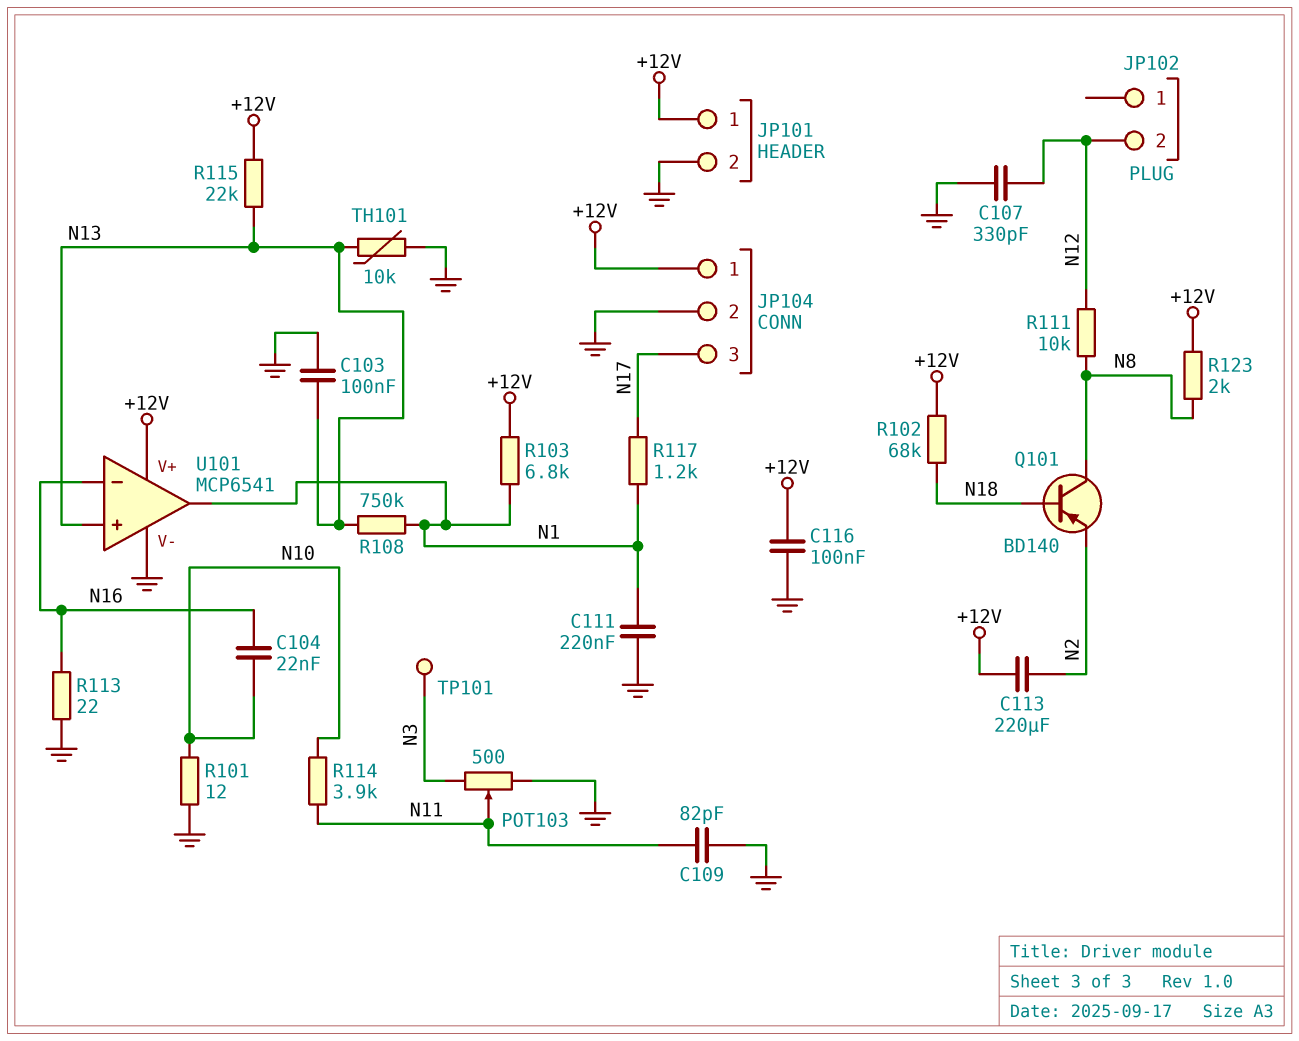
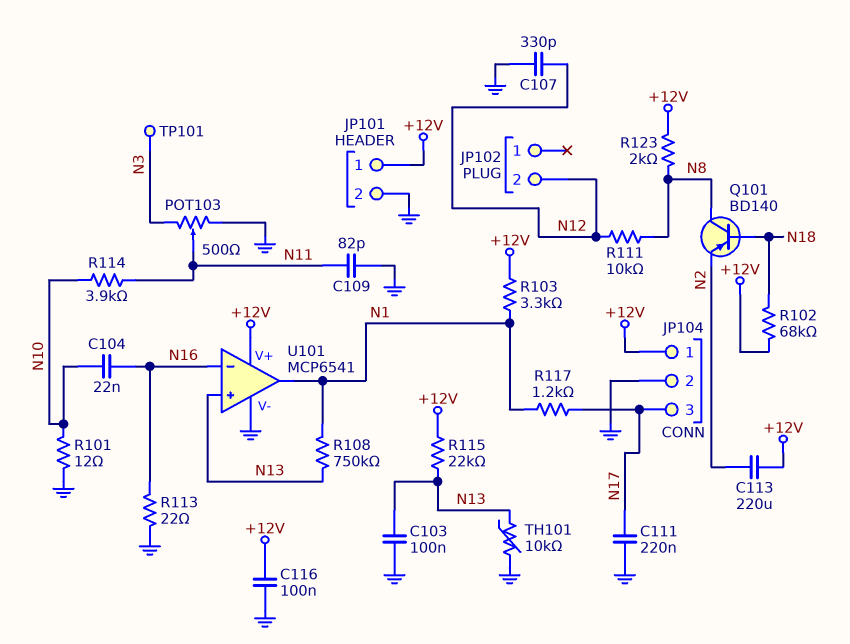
C111: 220nF (GND, N1) -> 220nF (GND, N17)
R103: 6.8k (+12V, N1) -> 3.3k (+12V, N1)

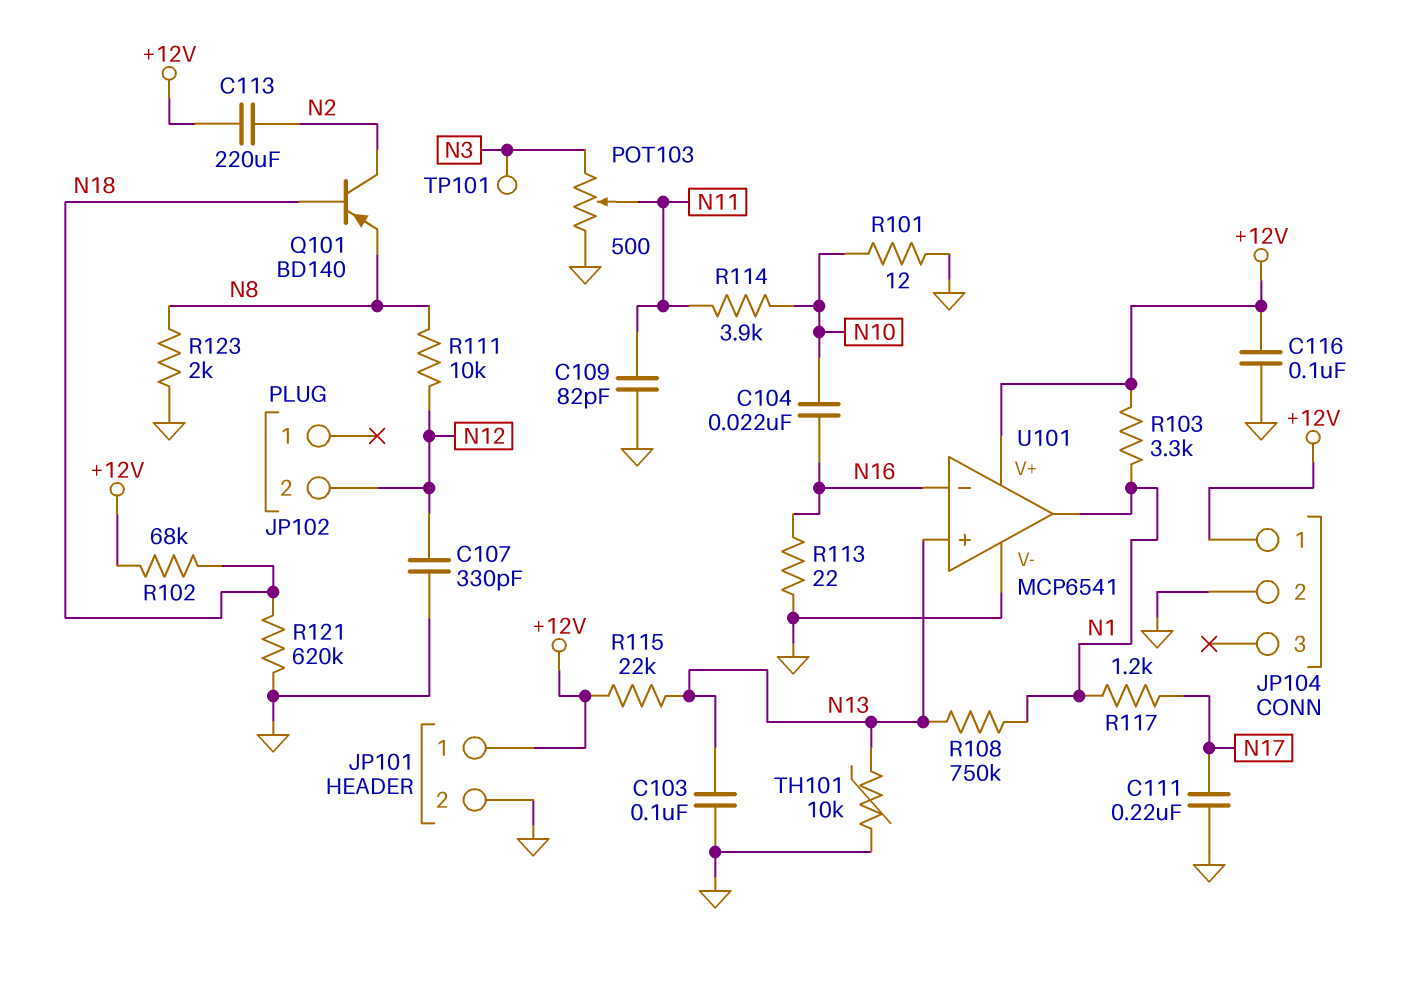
JP104 pin 3: N17 -> none
Q101: PNP BD140 (B N18, C N8, E N2) -> PNP BD140 (B N18, C N2, E N8)
R121: none -> 620k (GND, N18)
R123: 2k (+12V, N8) -> 2k (GND, N8)

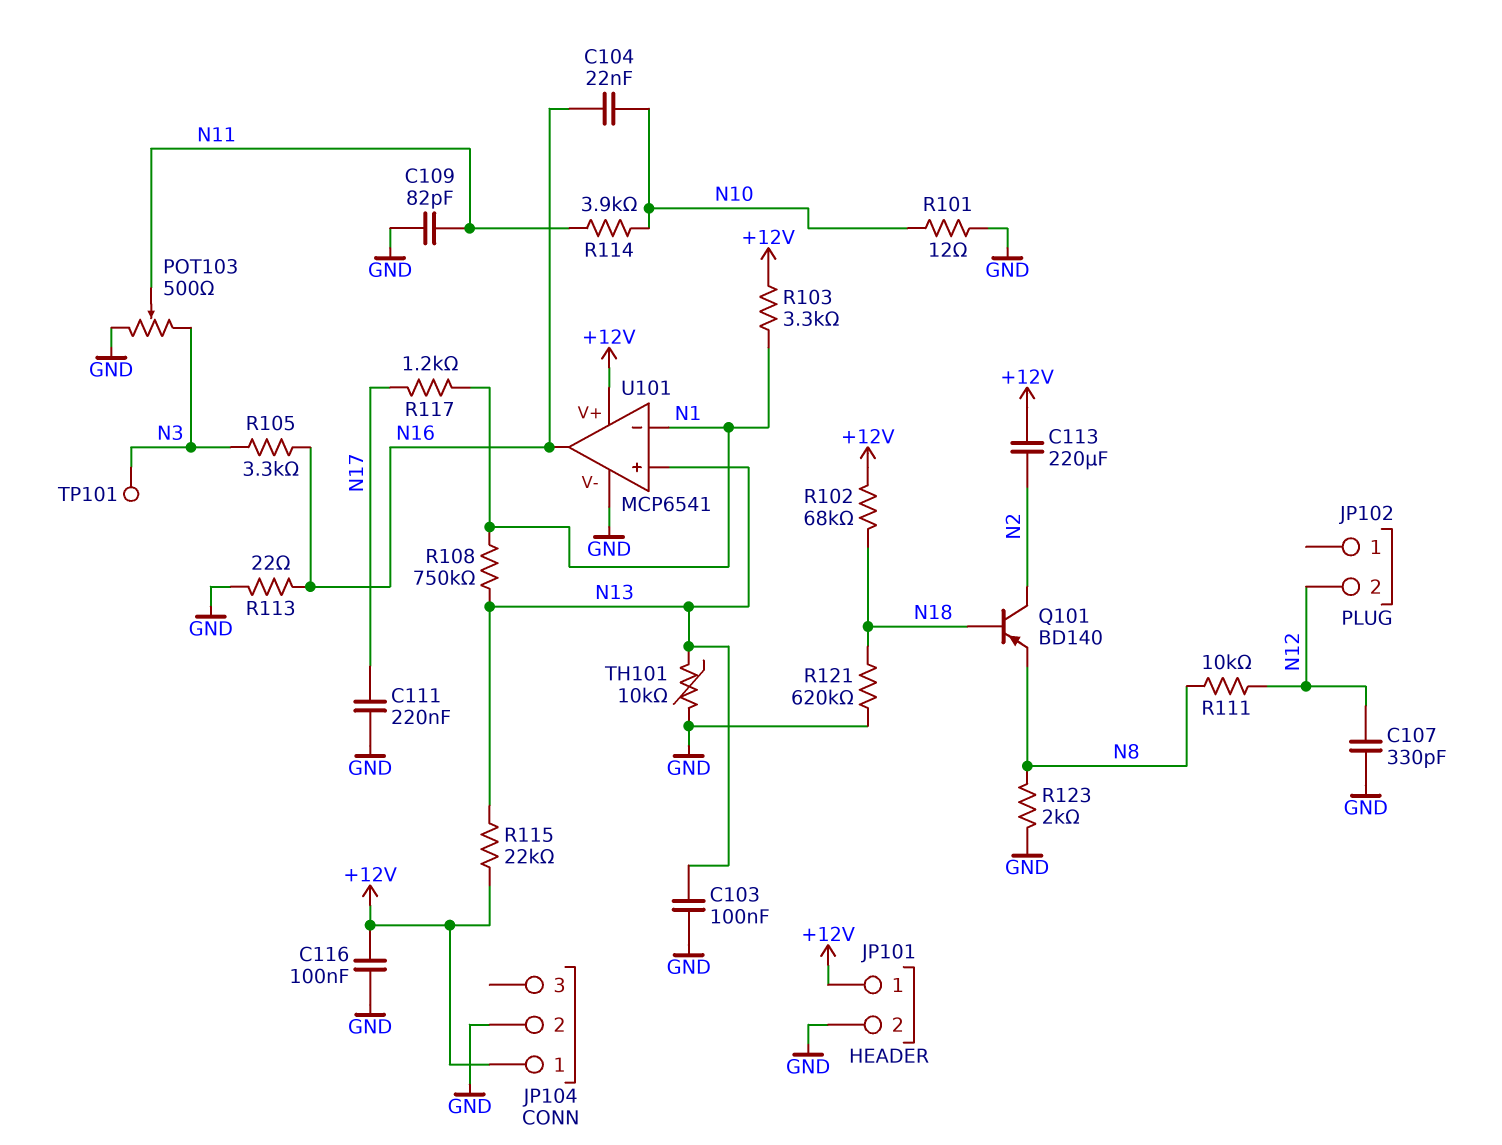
R105: none -> 3.3k (N3, N16)
U101 pin in-: N16 -> N1
U101 pin out: N1 -> N16

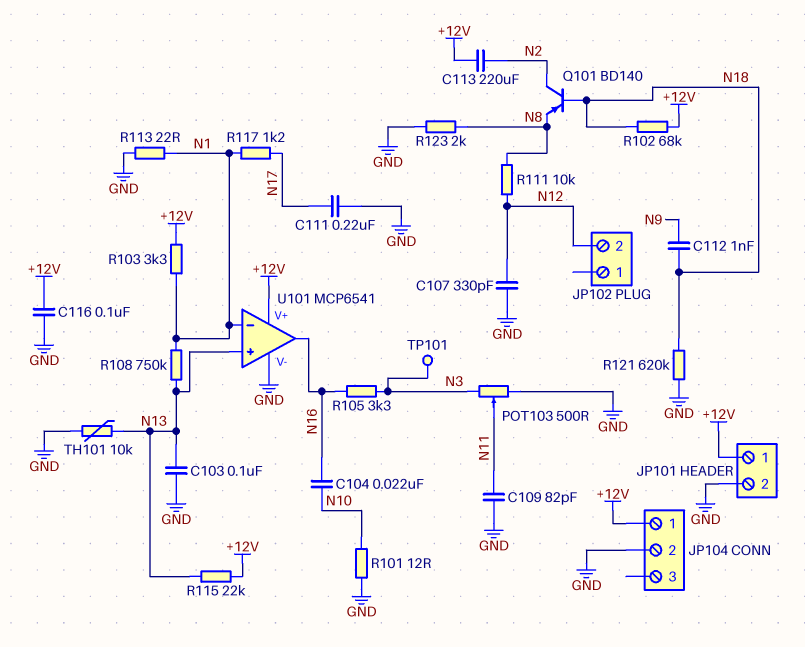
C112: none -> 1nF (N9, N18)
R113: 22 (GND, N16) -> 22 (GND, N1)
R114: 3.9k (N10, N11) -> none

